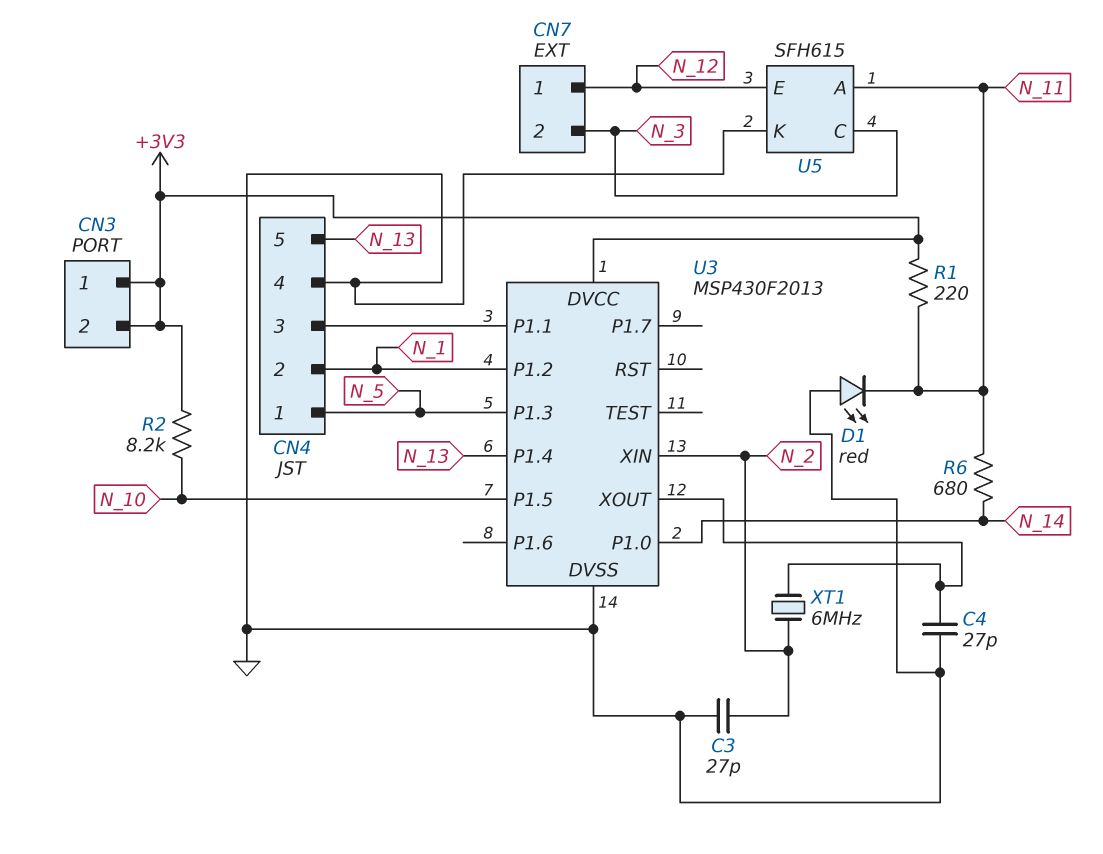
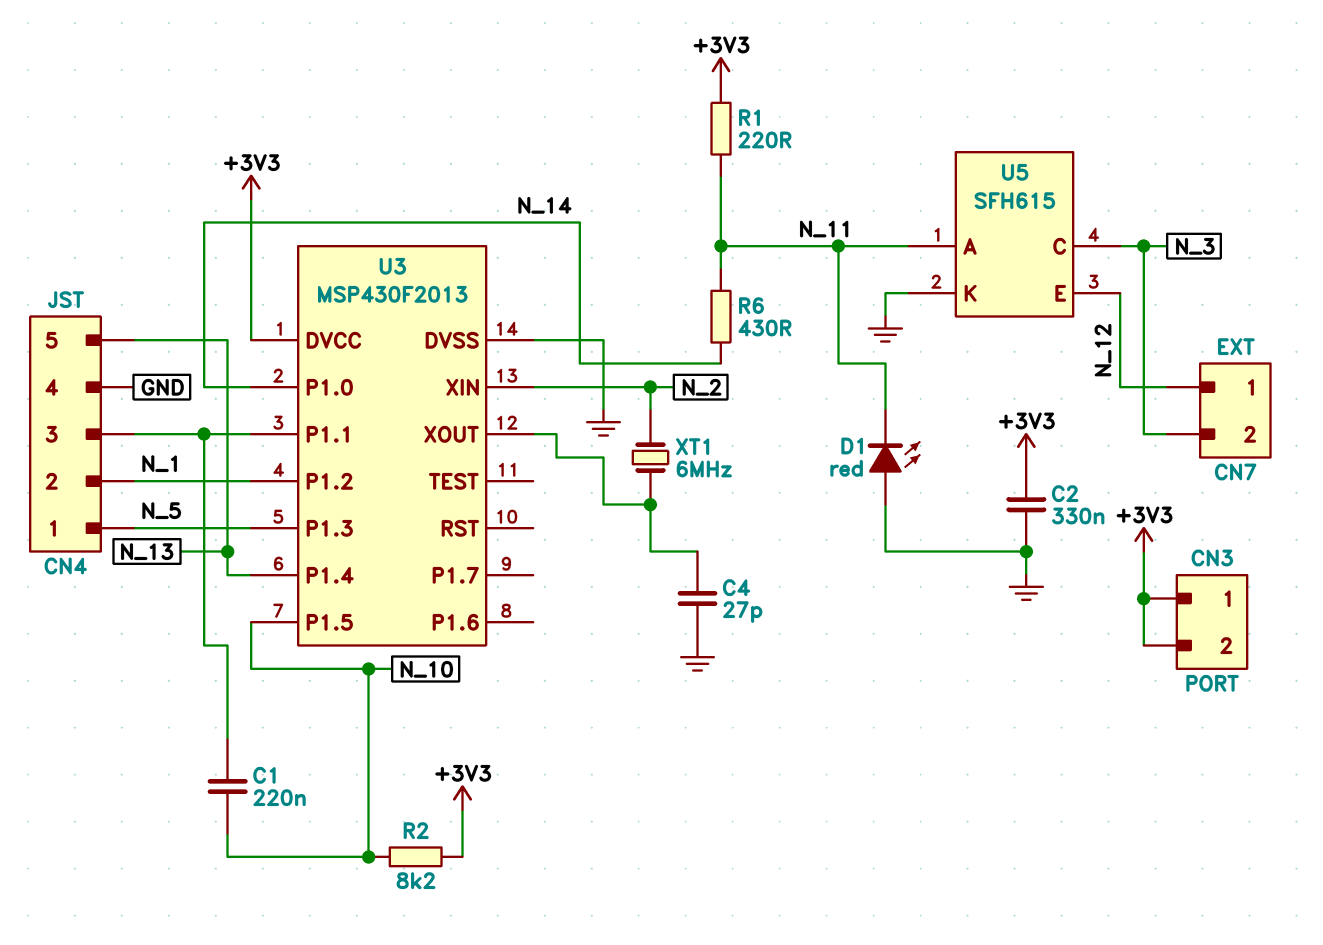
C1: none -> 220nF (CN4/3, N_10)
C2: none -> 330nF (+3V3, GND)
C3: 27pF (GND, N_2) -> none
R6: 680 (N_11, N_14) -> 430 (N_11, N_14)

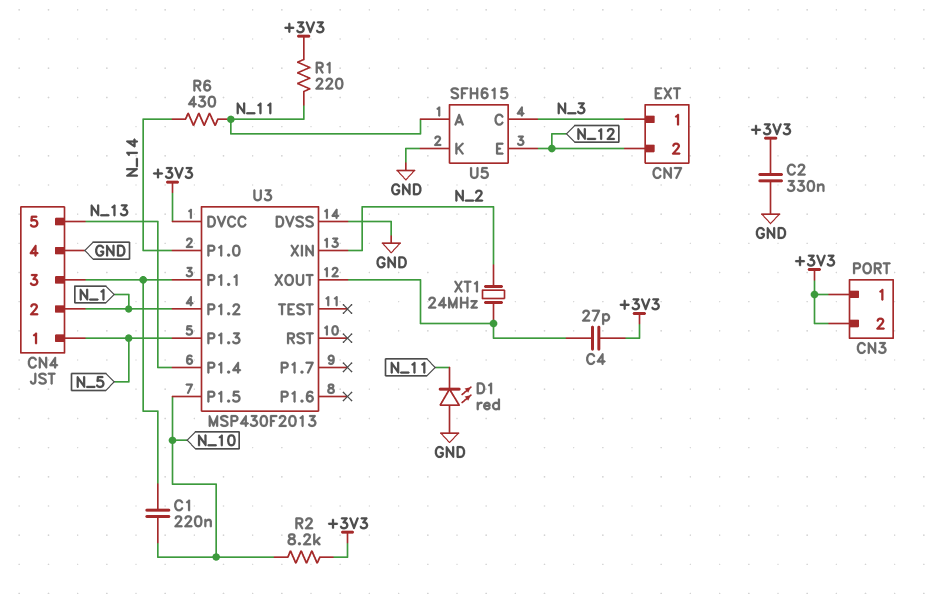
C4: 27pF (GND, U3/XOUT) -> 27pF (+3V3, U3/XOUT)
CN7 pin 1: N_12 -> N_3
CN7 pin 2: N_3 -> N_12
XT1: 6MHz (N_2, U3/XOUT) -> 24MHz (N_2, U3/XOUT)

